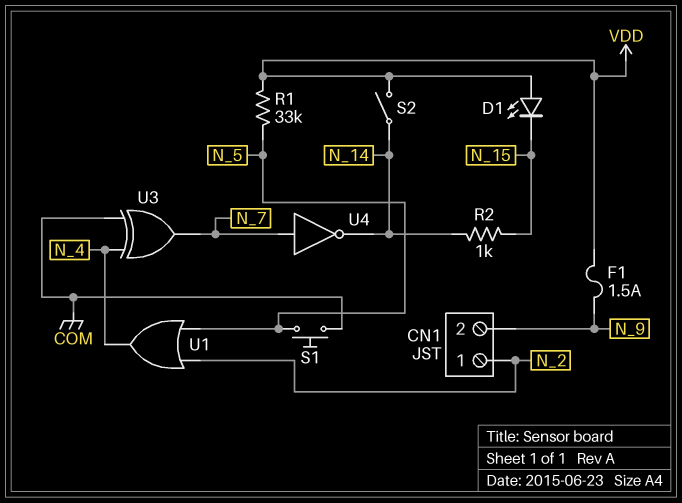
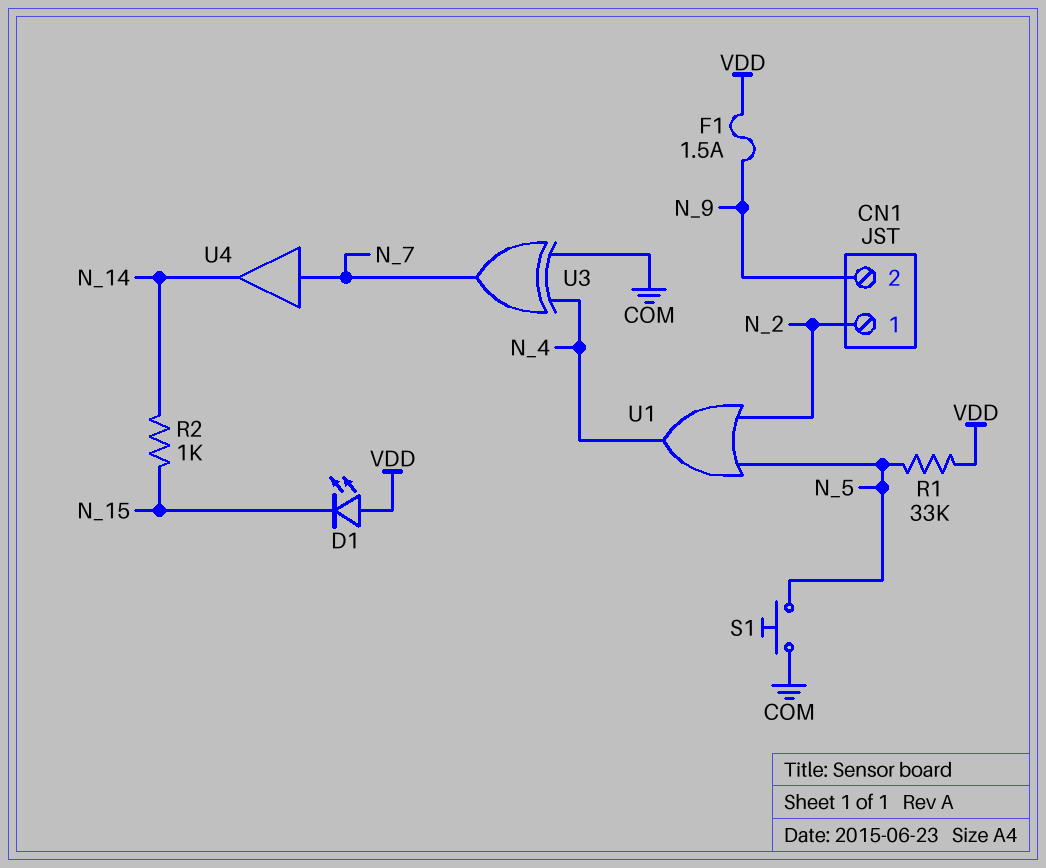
S2: switch (N_14, VDD) -> none
U4: NOT (in N_7, out N_14) -> buffer (in N_7, out N_14)

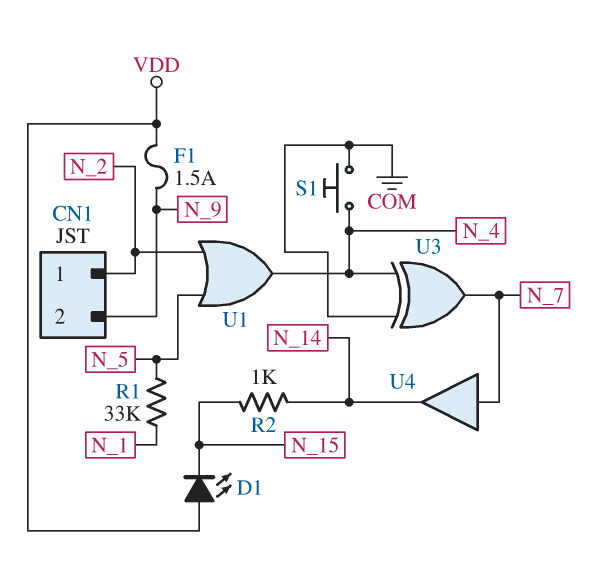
R1: 33k (N_5, VDD) -> 33k (N_1, N_5)
S1: button (COM, N_5) -> button (COM, N_4)

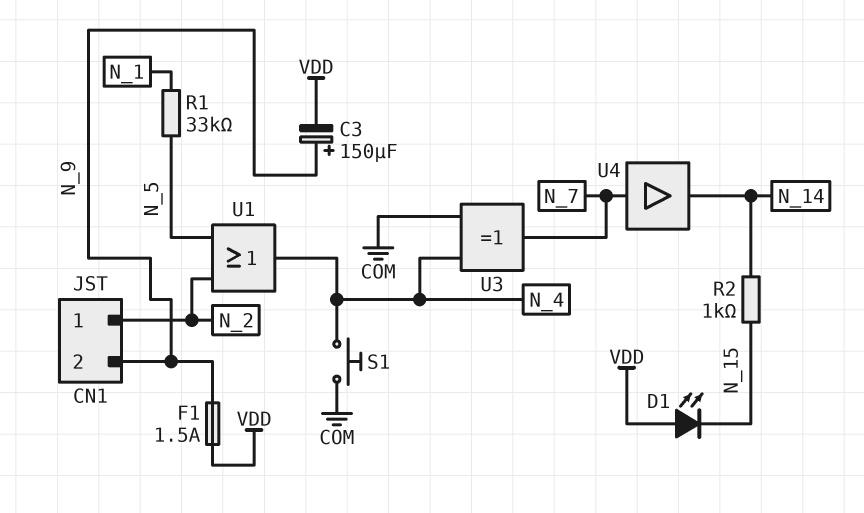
C3: none -> 150uF (plus N_9, minus VDD)

